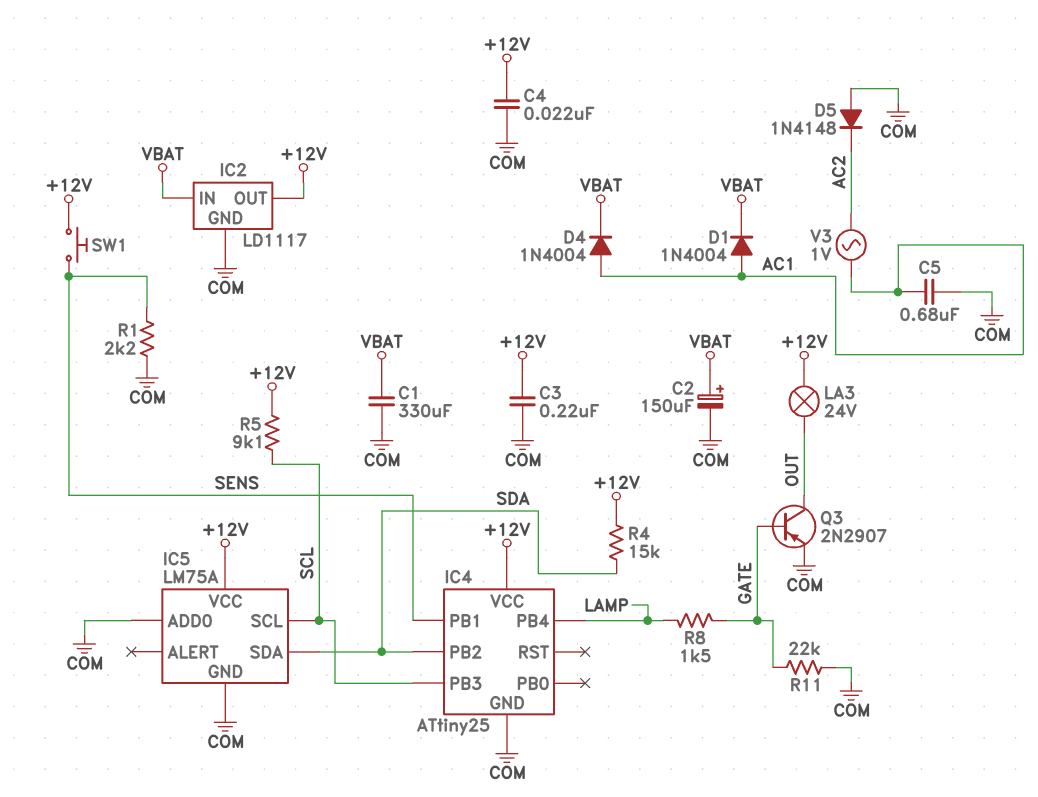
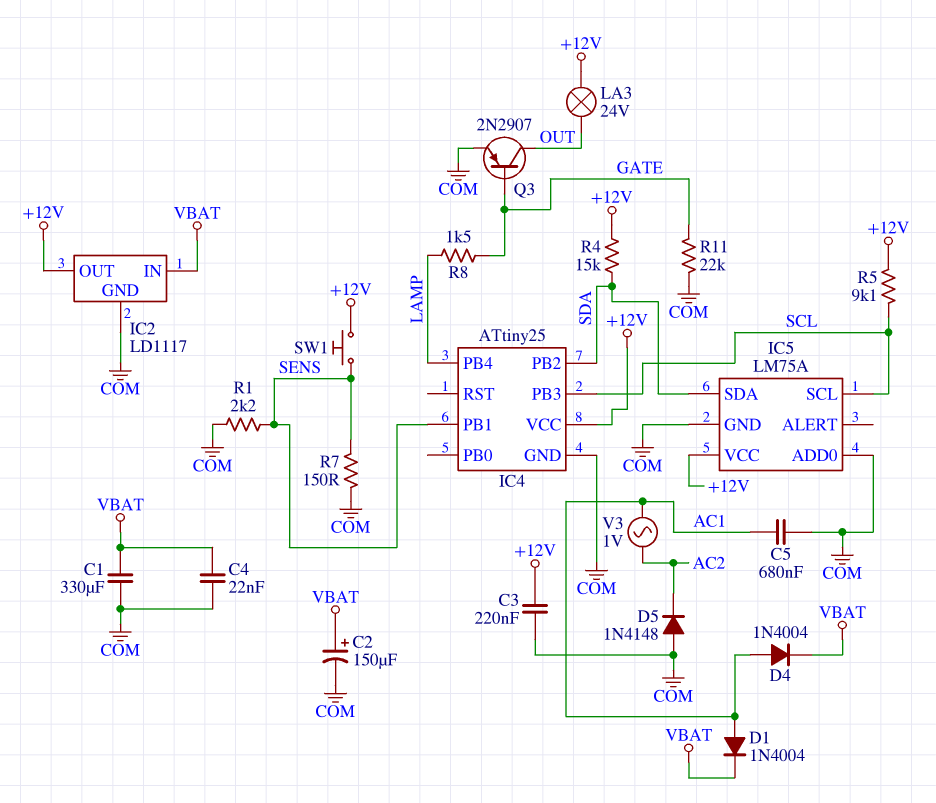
C4: 22nF (+12V, COM) -> 22nF (COM, VBAT)
R7: none -> 150 (COM, SENS)

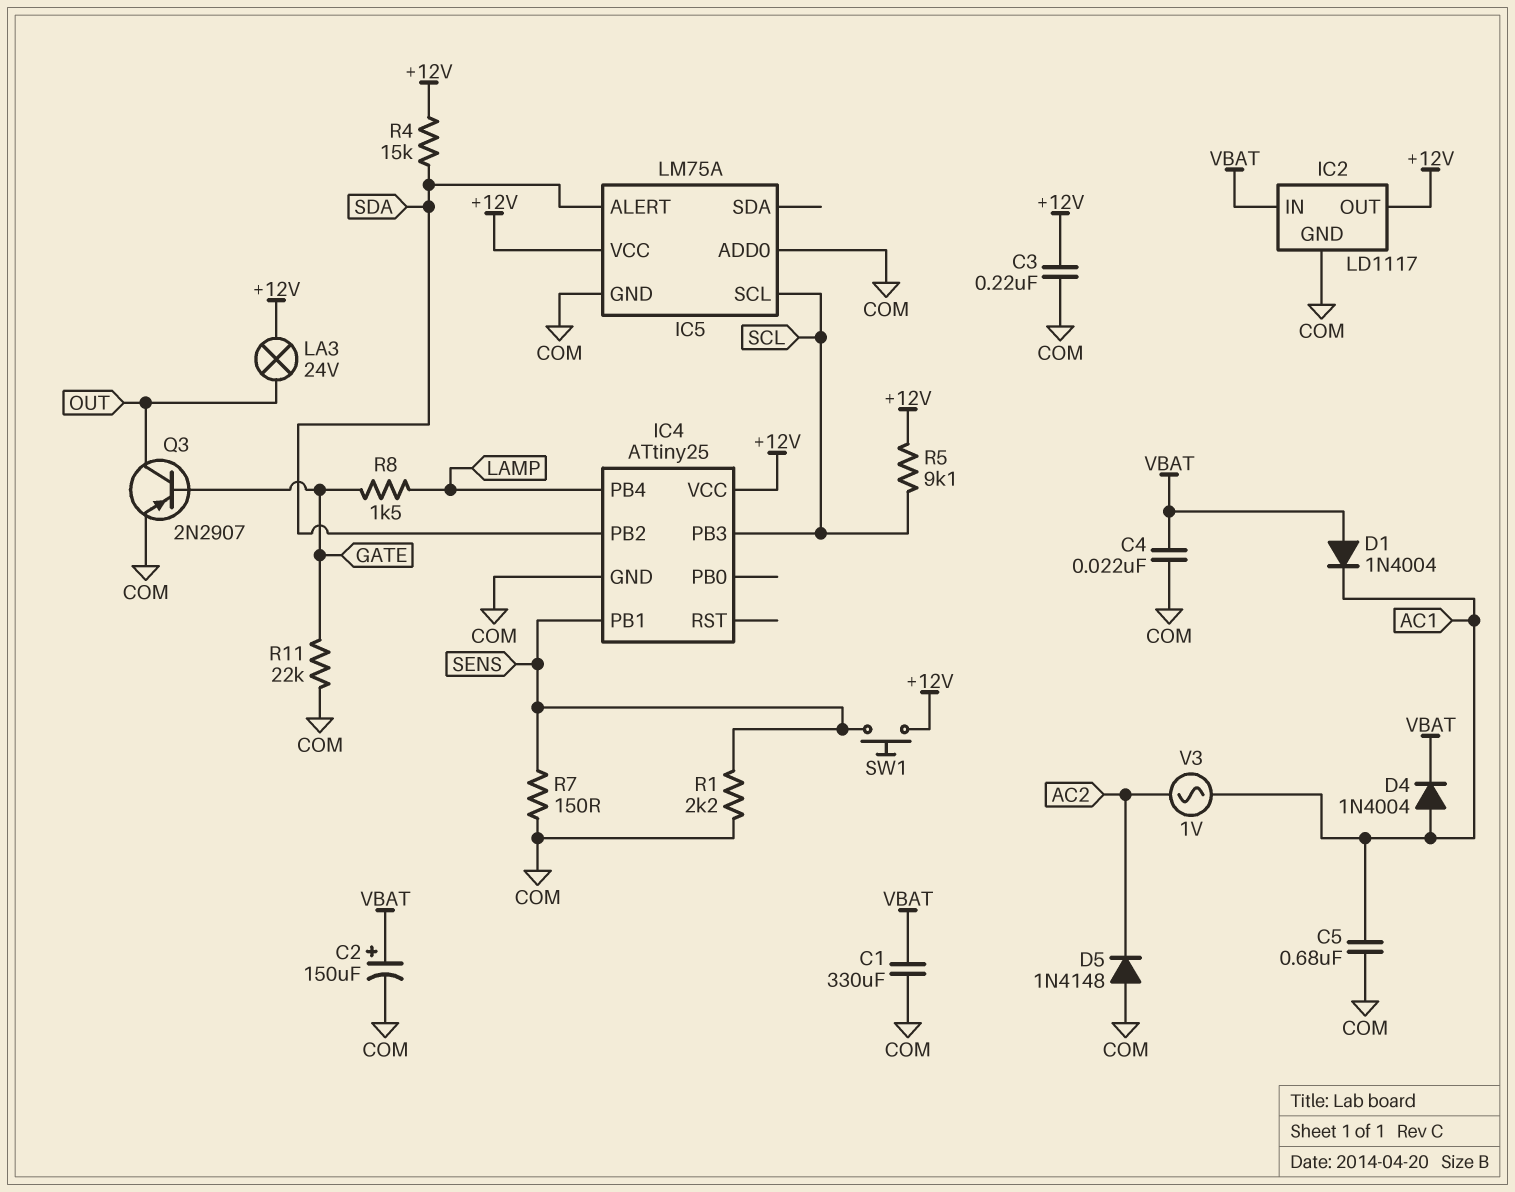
D1: diode 1N4004 (A AC1, K VBAT) -> diode 1N4004 (A VBAT, K AC1)
IC5 pin ALERT: none -> SDA
IC5 pin SDA: SDA -> none

